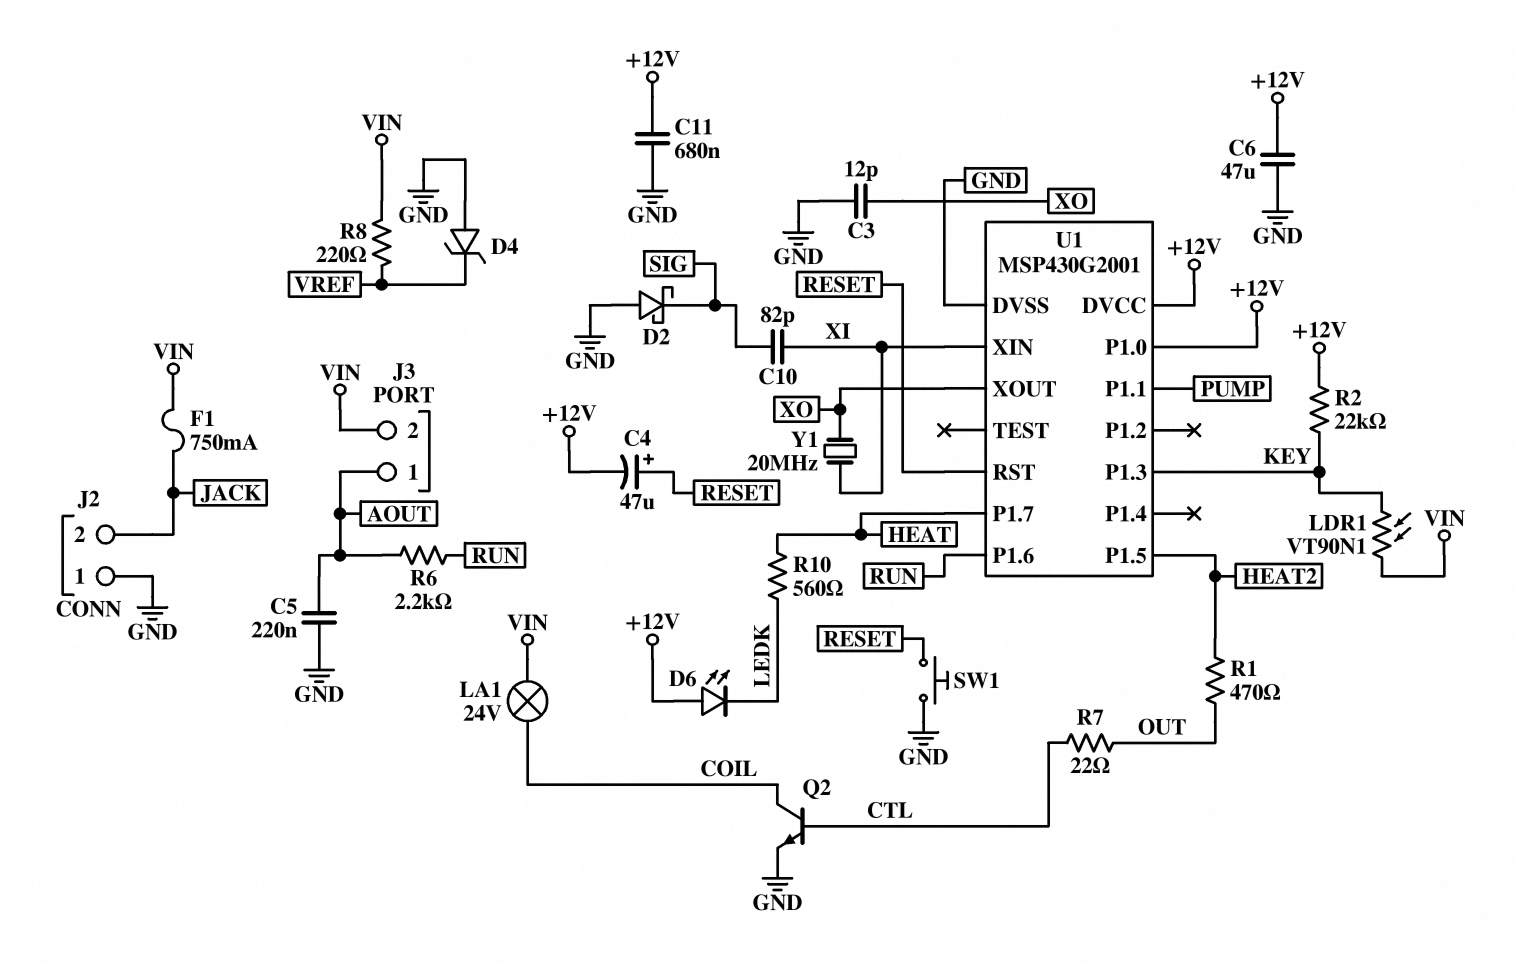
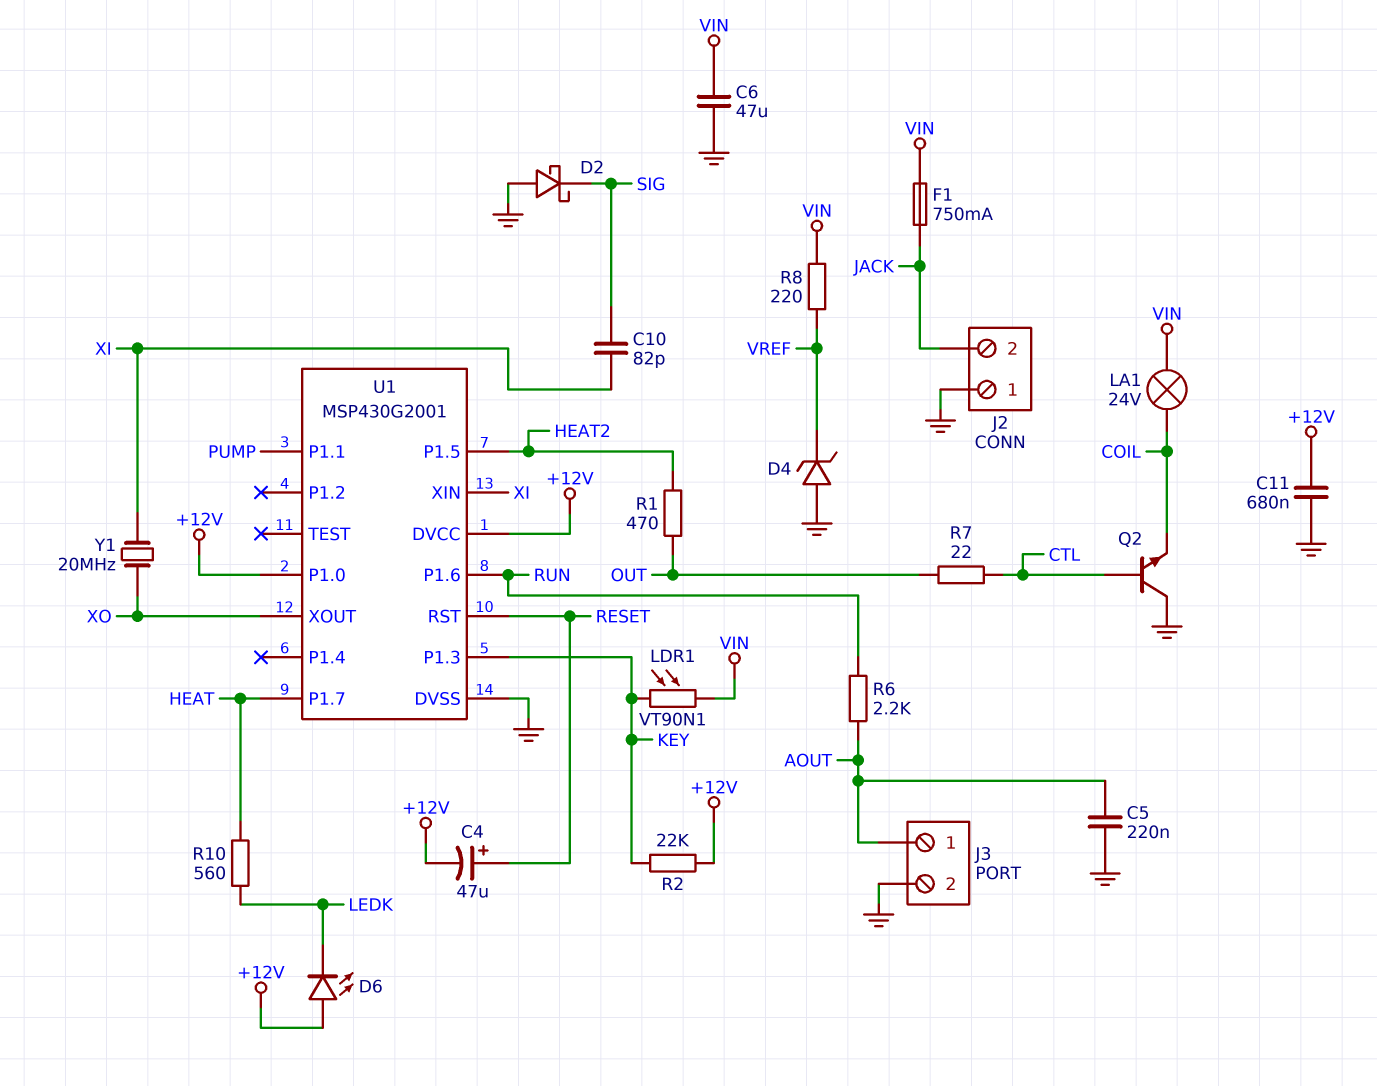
C3: 12pF (GND, XO) -> none
C6: 47uF (+12V, GND) -> 47uF (GND, VIN)
J3 pin 2: VIN -> GND
Q2: NPN (B CTL, C COIL, E GND) -> NPN (B CTL, C GND, E COIL)
SW1: button (GND, RESET) -> none

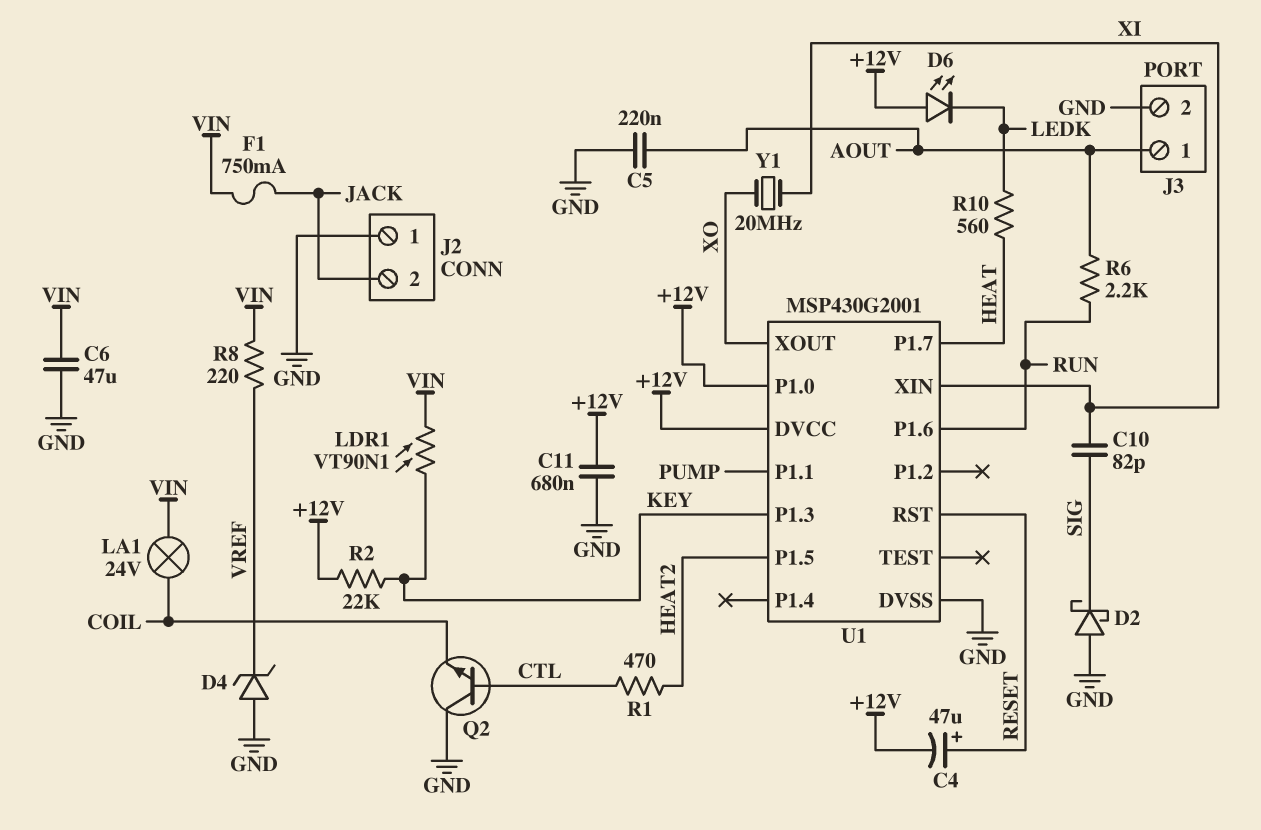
R1: 470 (HEAT2, OUT) -> 470 (CTL, HEAT2)
R7: 22 (CTL, OUT) -> none

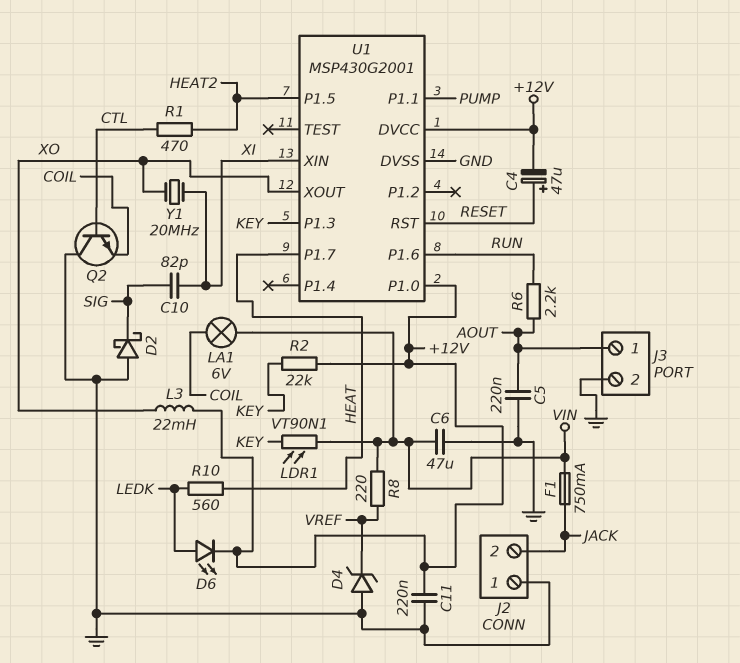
C11: 680nF (+12V, GND) -> 220nF (+12V, GND)
D6: LED (A +12V, K LEDK) -> LED (A LEDK, K +12V)
L3: none -> 22mH (+12V, XO)
LA1: lamp 24V (COIL, VIN) -> lamp 6V (COIL, VIN)

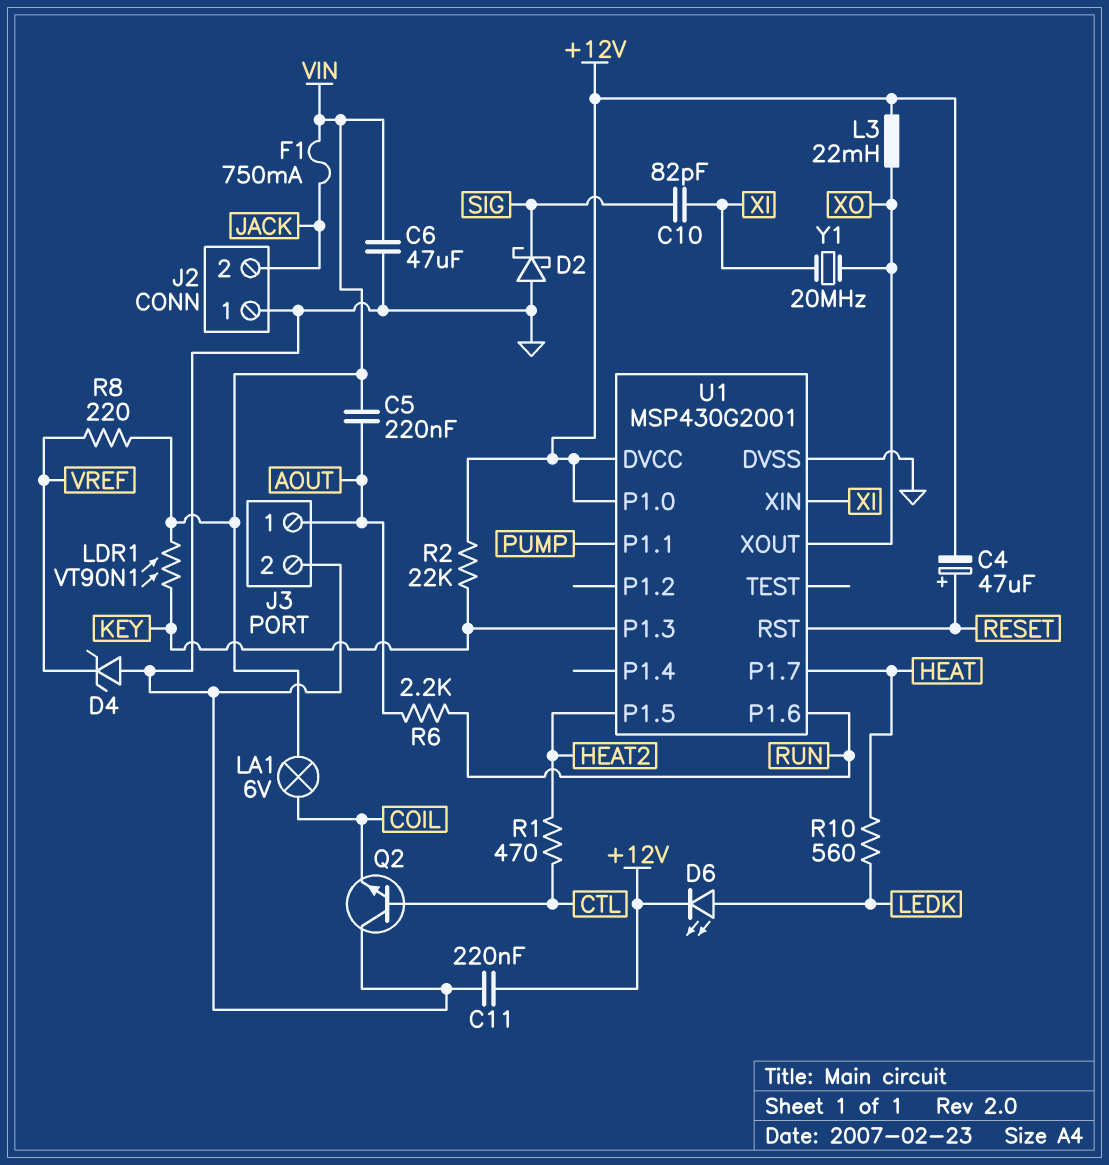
C5: 220nF (AOUT, GND) -> 220nF (AOUT, VIN)

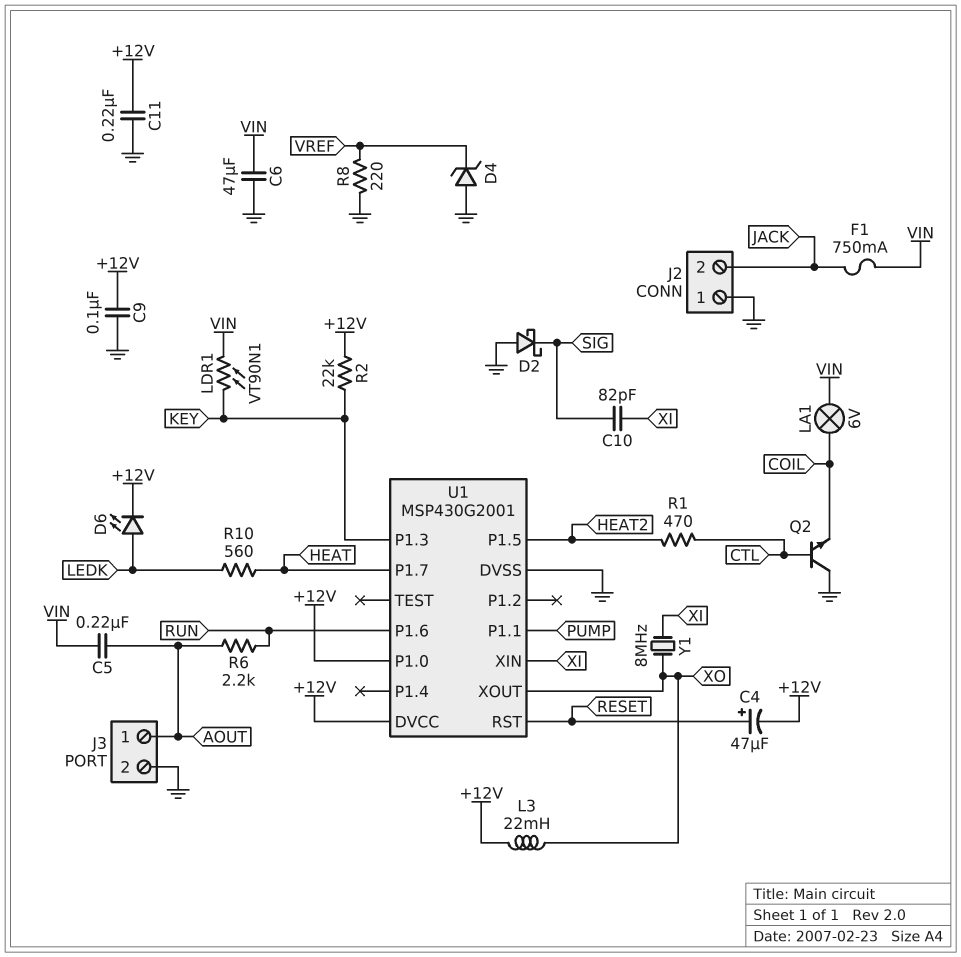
C9: none -> 100nF (+12V, GND)
R8: 220 (VIN, VREF) -> 220 (GND, VREF)
Y1: 20MHz (XI, XO) -> 8MHz (XI, XO)

